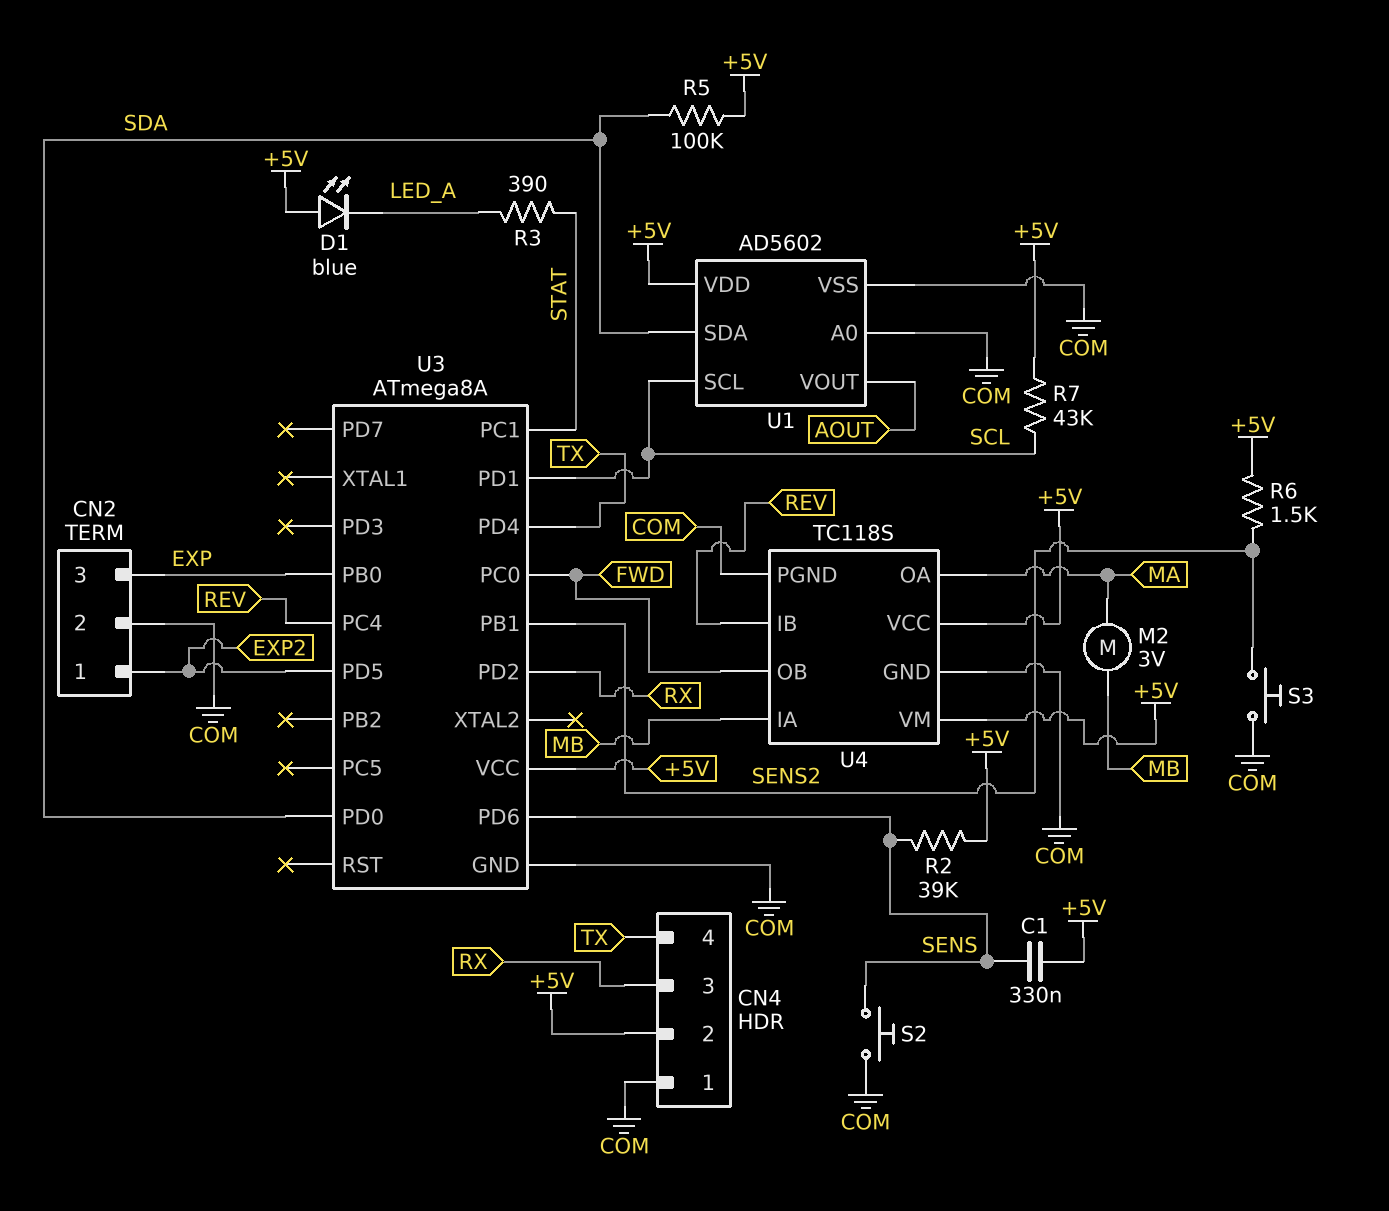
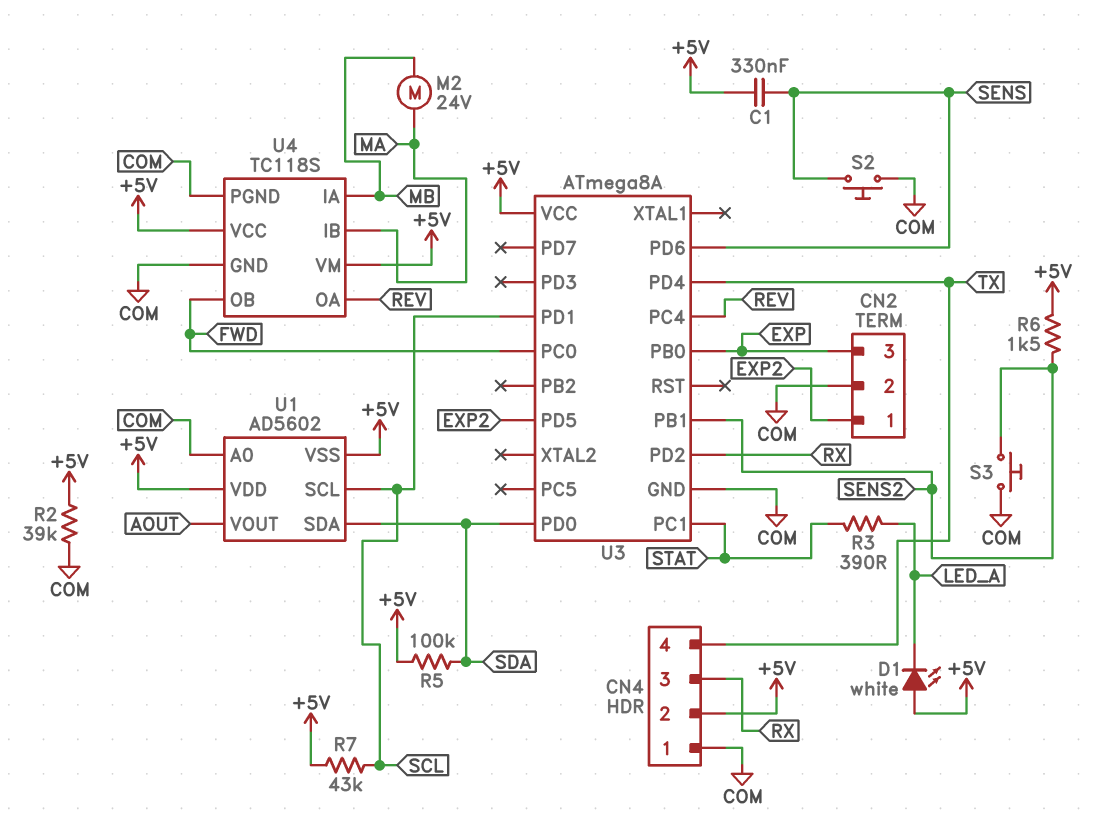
D1: LED blue (A +5V, K LED_A) -> LED white (A +5V, K LED_A)
M2: motor 3V (MA, MB) -> motor 24V (MA, MB)
R2: 39k (+5V, SENS) -> 39k (+5V, COM)
U1 pin VSS: COM -> +5V
U4 pin IB: REV -> MA
U4 pin OA: MA -> REV

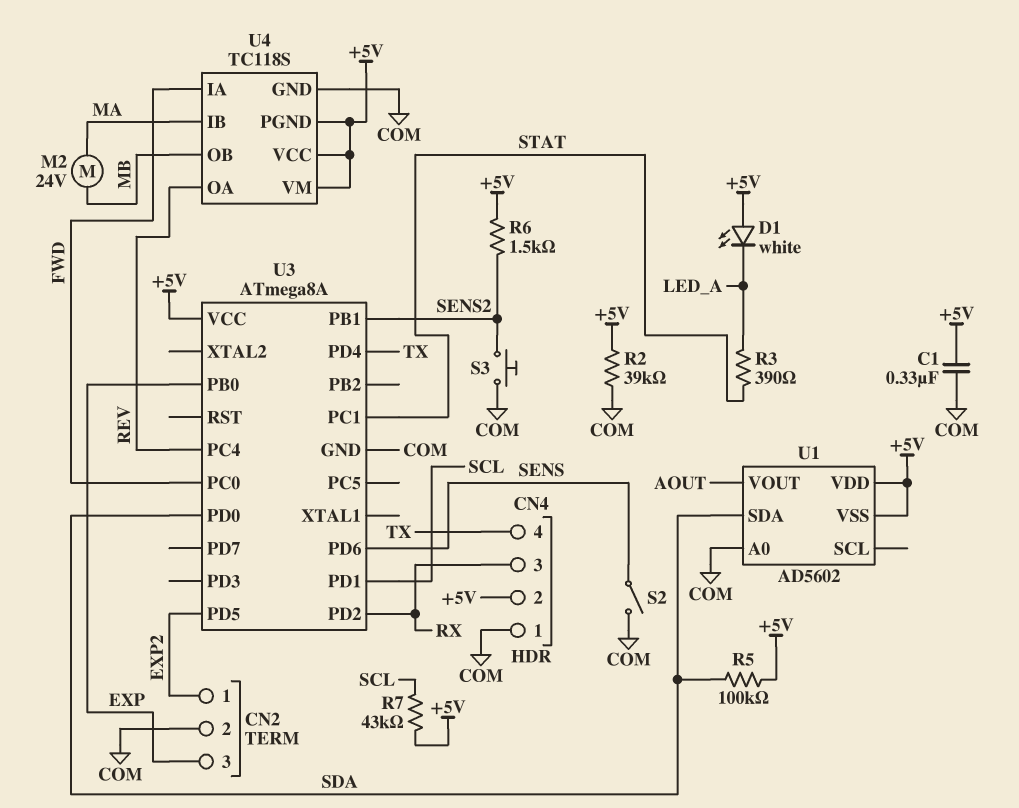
C1: 330nF (+5V, SENS) -> 330nF (+5V, COM)
S2: button (COM, SENS) -> switch (COM, SENS)
U1 pin SCL: SCL -> none
U4 pin IA: MB -> FWD
U4 pin OB: FWD -> MB
U4 pin PGND: COM -> +5V

